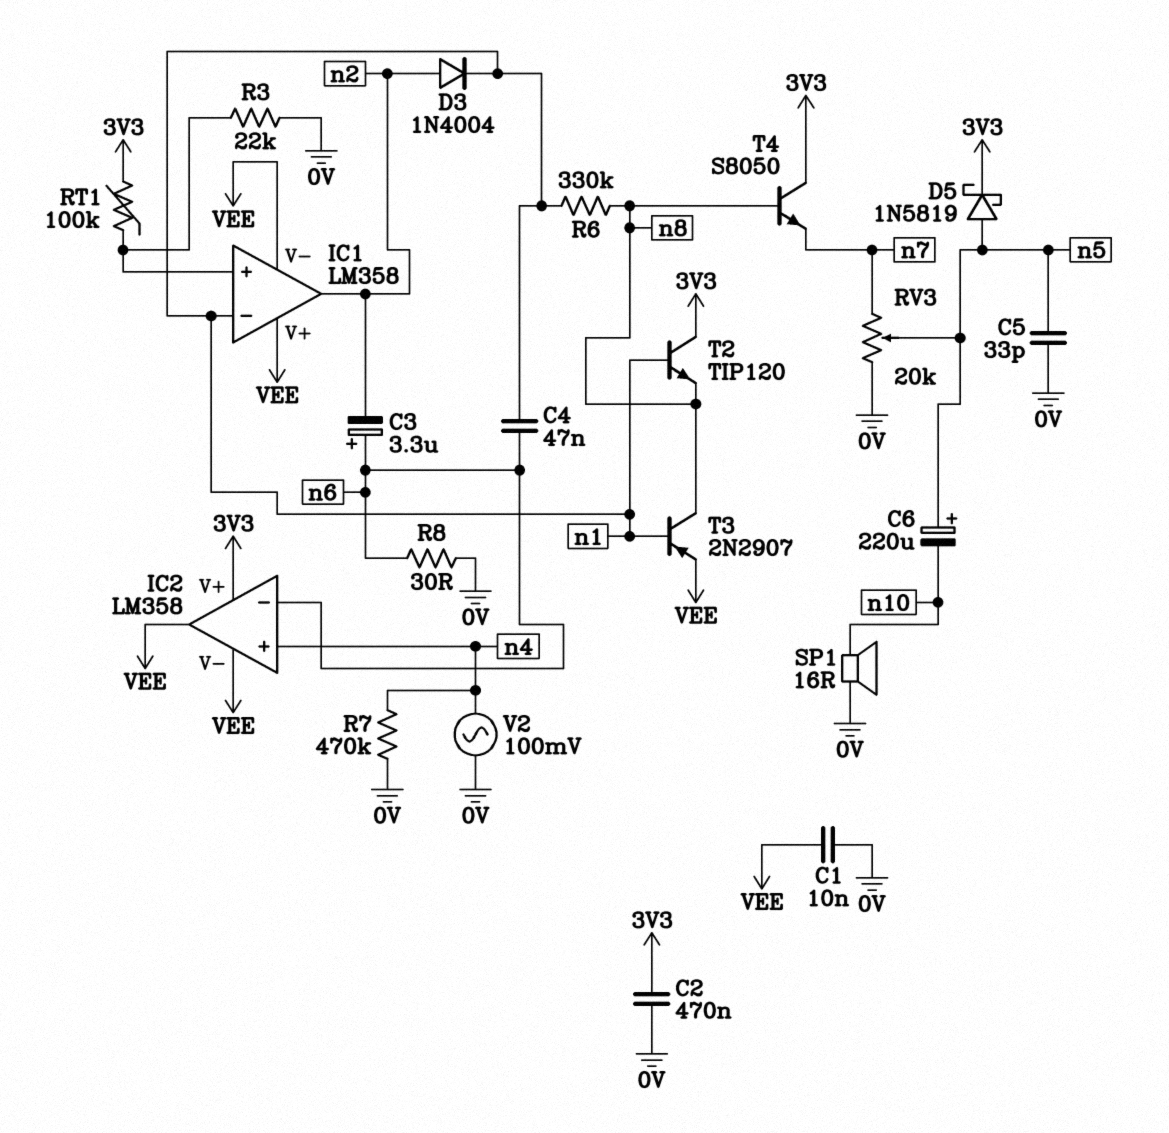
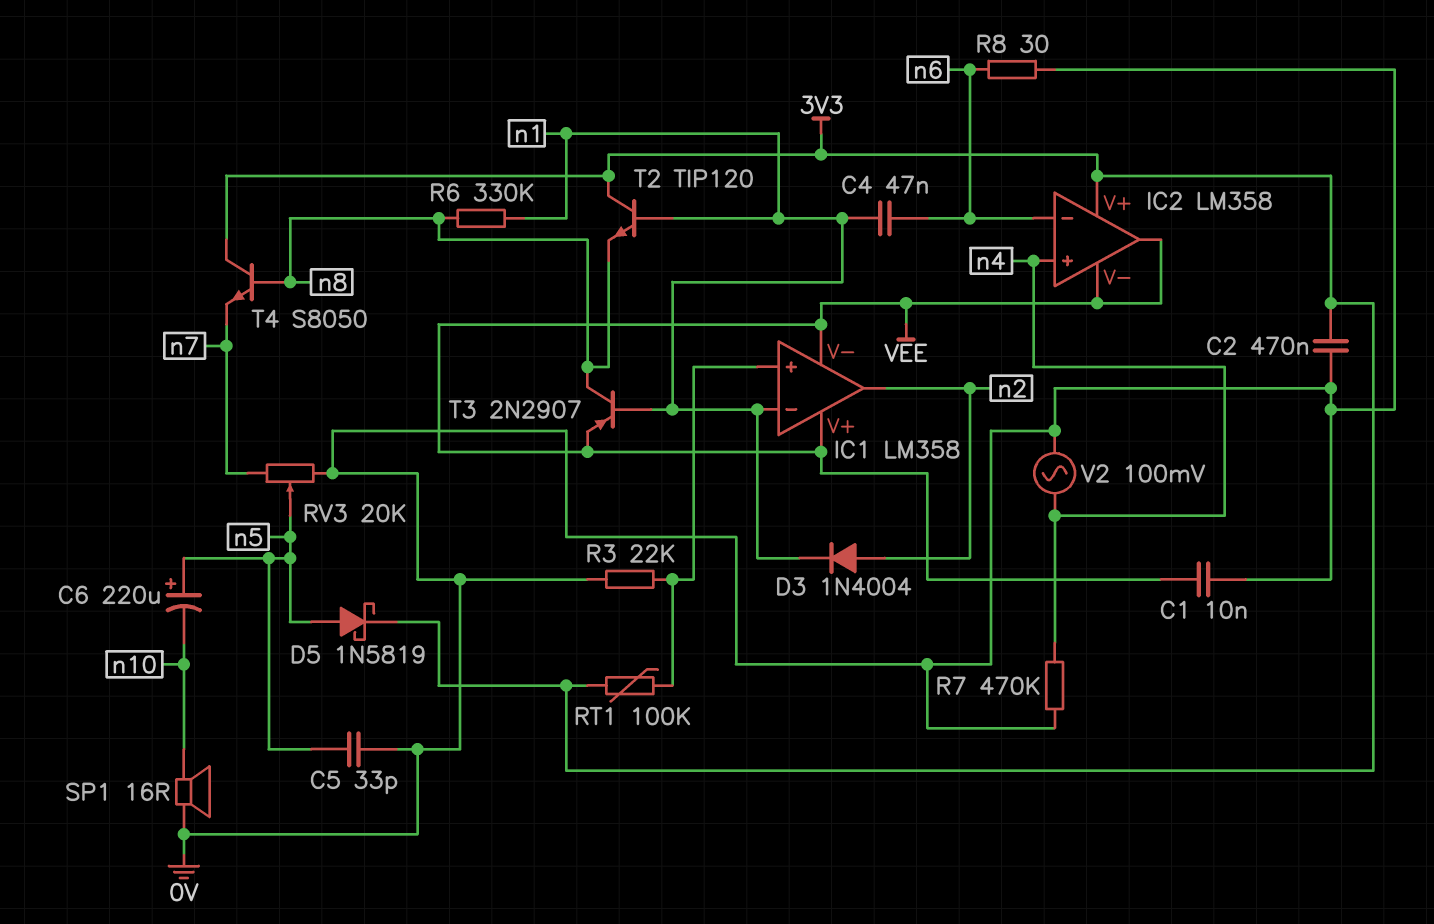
C3: 3.3uF (plus n6, minus n2) -> none

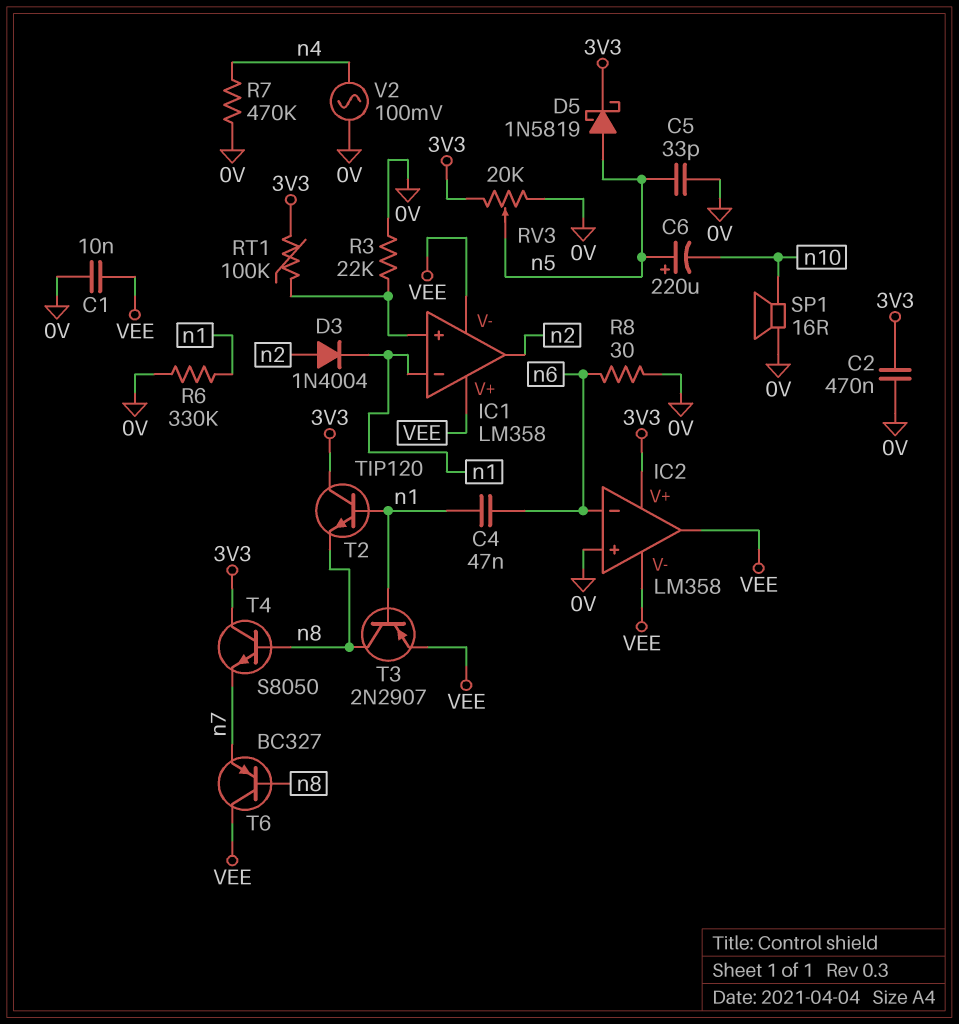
IC2 pin in+: n4 -> 0V
R6: 330k (n1, n8) -> 330k (0V, n1)
RV3: 20k (0V, n7, wiper n5) -> 20k (0V, 3V3, wiper n5)
T6: none -> PNP BC327 (B n8, C VEE, E n7)

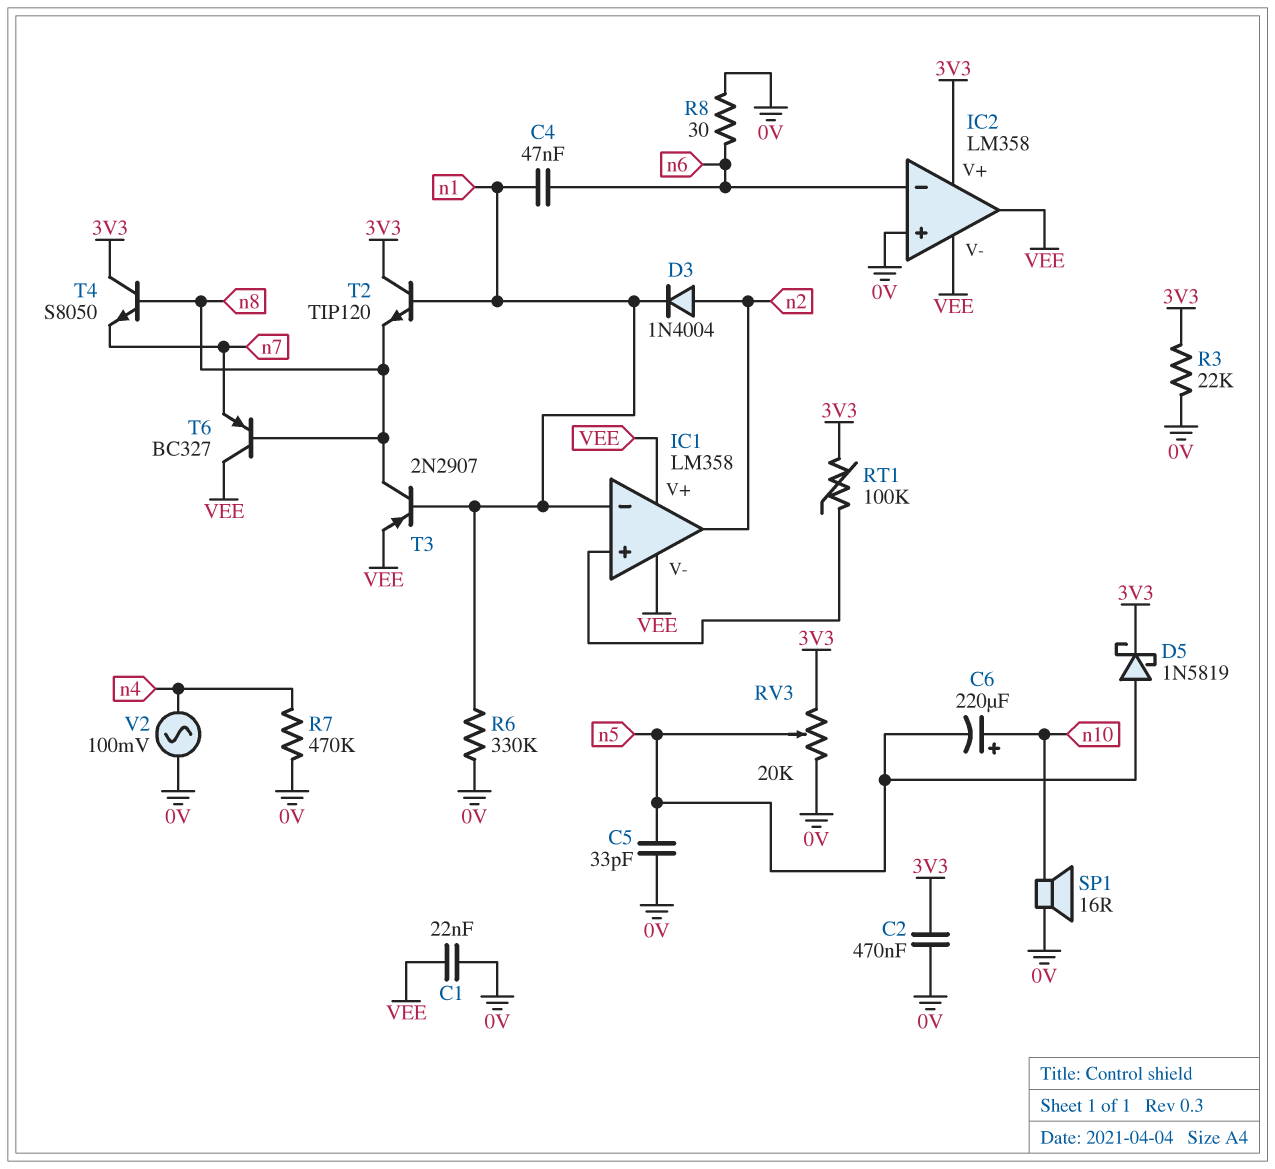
C1: 10nF (0V, VEE) -> 22nF (0V, VEE)
C6: 220uF (plus n5, minus n10) -> 220uF (plus n10, minus n5)
R3: 22k (0V, IC1/in+) -> 22k (0V, 3V3)

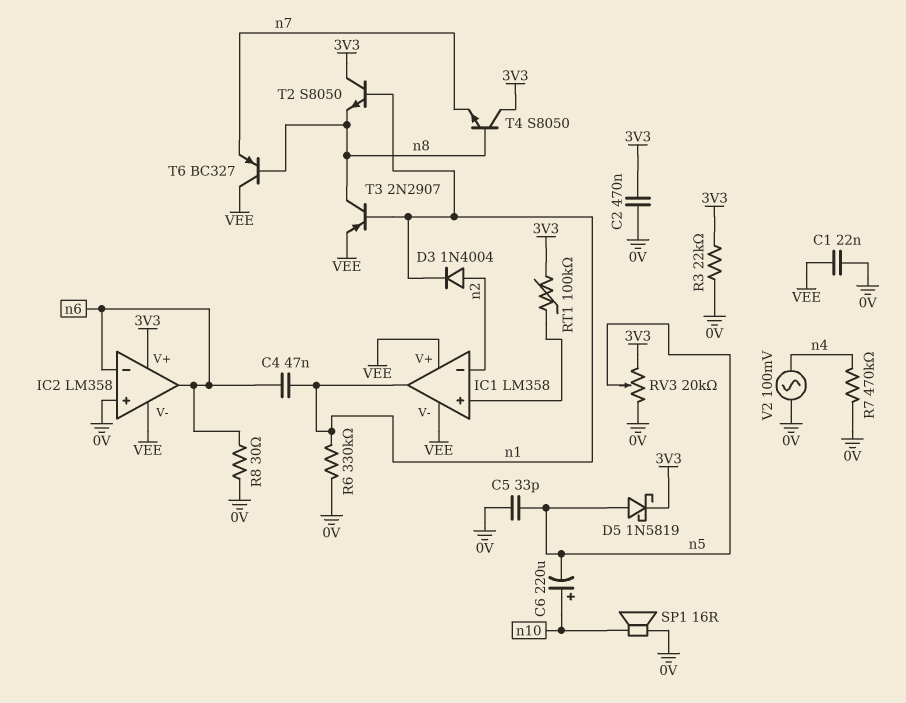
IC1 pin in-: n1 -> n2
IC1 pin out: n2 -> n1
IC2 pin out: VEE -> n6
T2: NPN TIP120 (B n1, C 3V3, E n8) -> NPN S8050 (B n1, C 3V3, E n8)

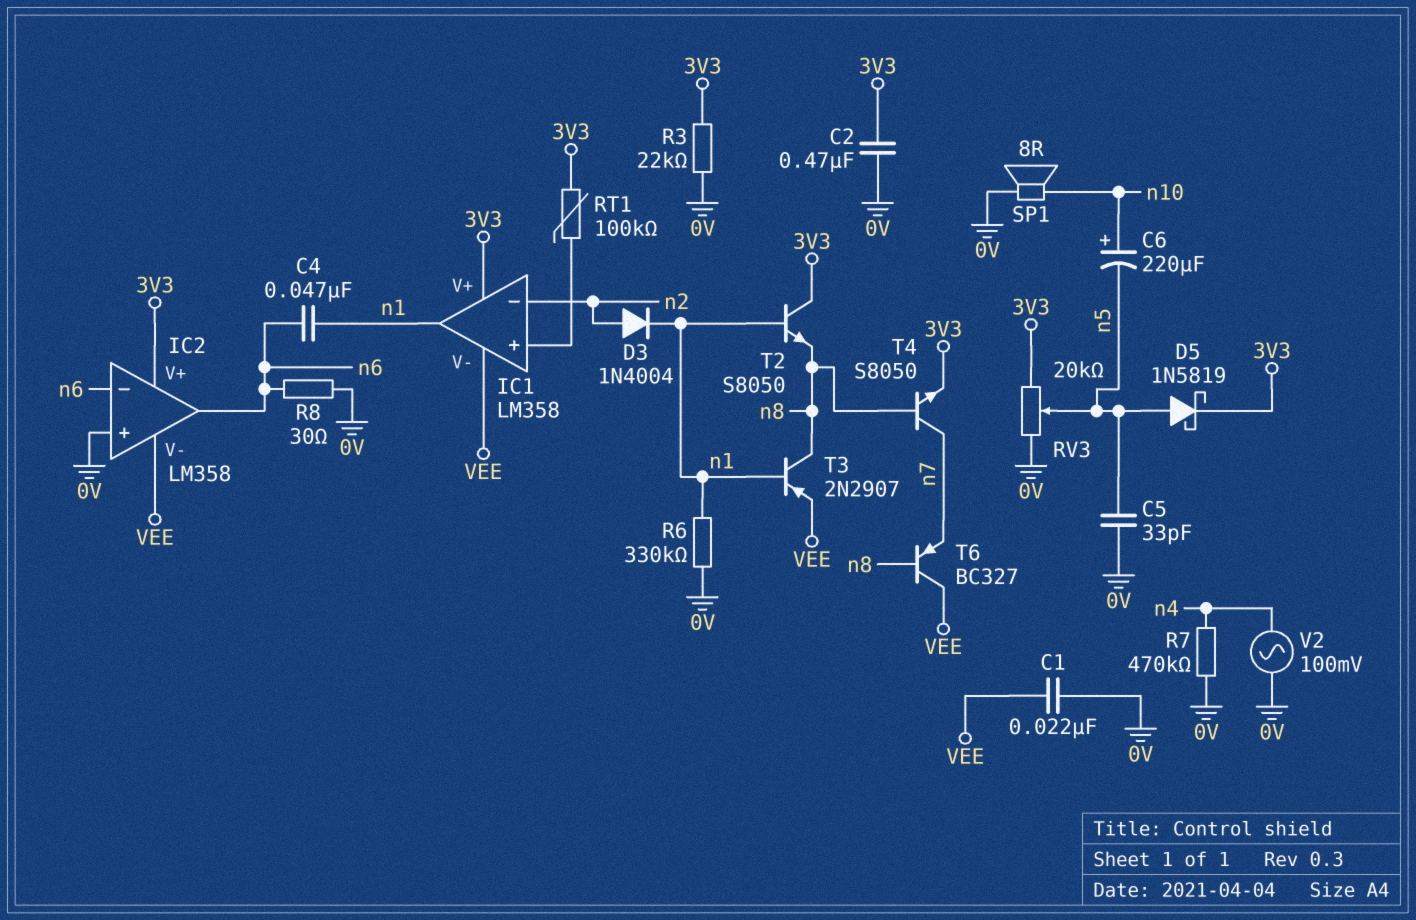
IC1 pin V+: VEE -> 3V3
SP1: speaker 16R (0V, n10) -> speaker 8R (0V, n10)
T4: NPN S8050 (B n8, C 3V3, E n7) -> NPN S8050 (B n8, C n7, E 3V3)

